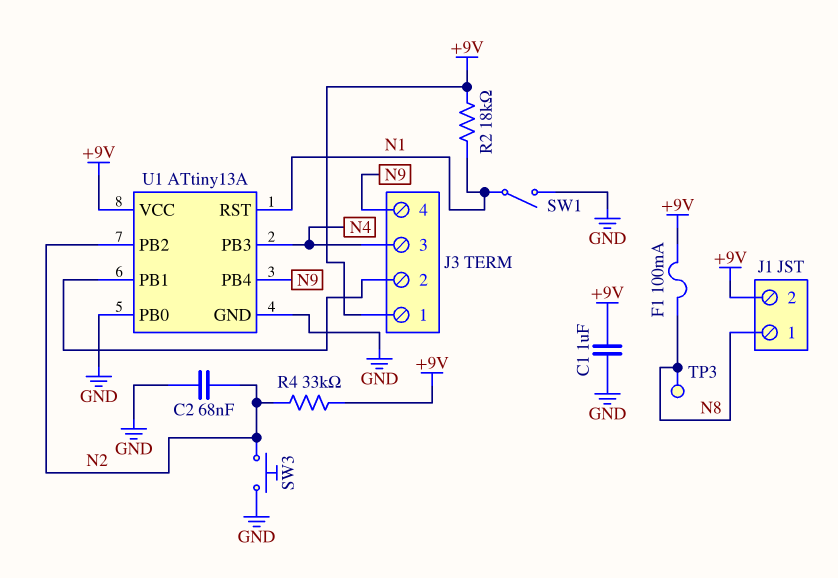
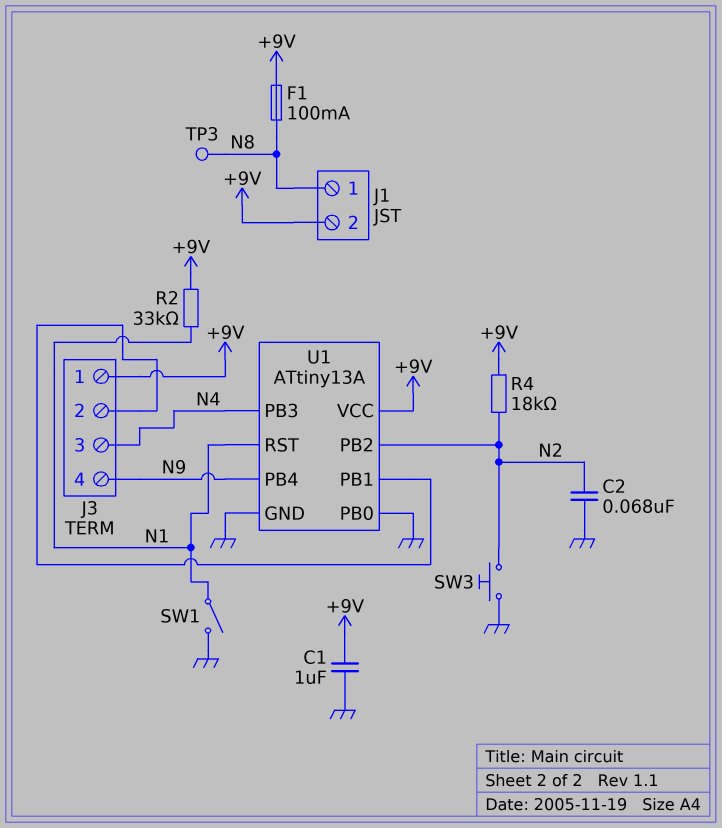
R2: 18k (+9V, N1) -> 33k (+9V, N1)
R4: 33k (+9V, N2) -> 18k (+9V, N2)

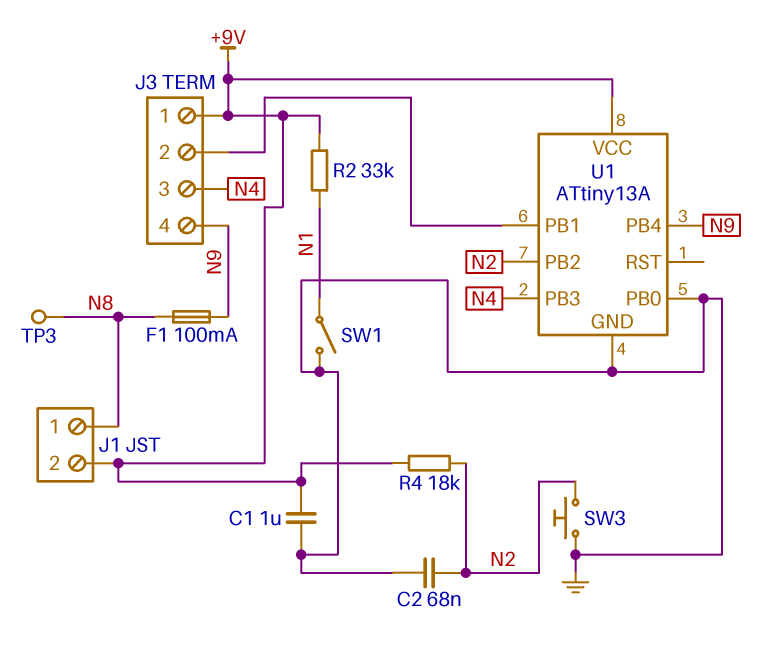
F1: 100mA (+9V, N8) -> 100mA (N8, N9)
U1 pin RST: N1 -> none

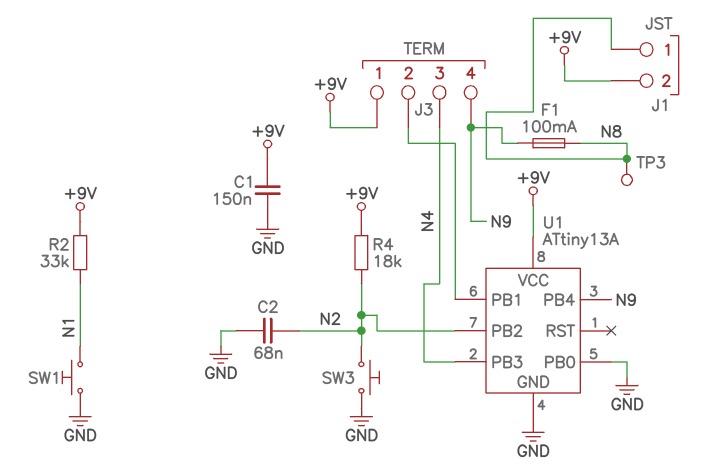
C1: 1uF (+9V, GND) -> 150nF (+9V, GND)
SW1: switch (GND, N1) -> button (GND, N1)

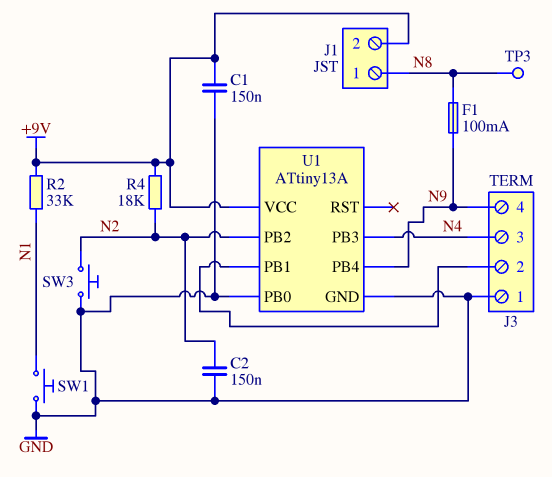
C2: 68nF (GND, N2) -> 150nF (GND, N2)
J3 pin 1: +9V -> GND

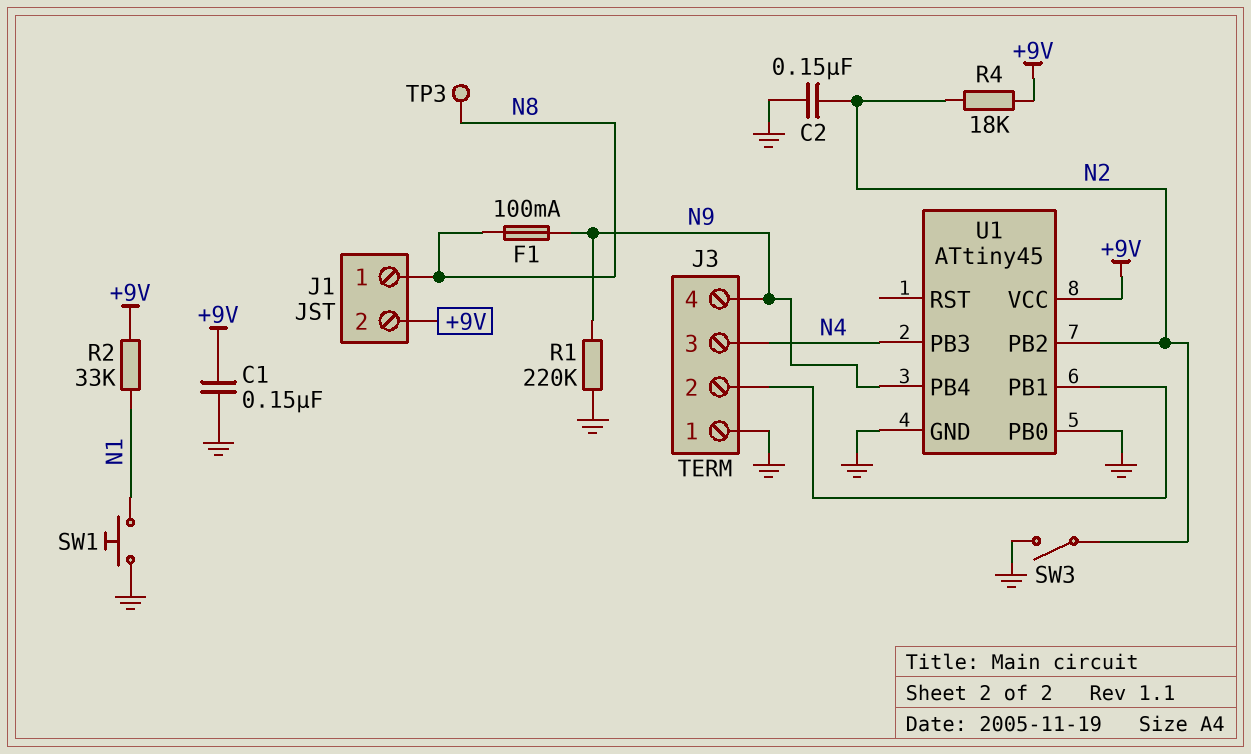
R1: none -> 220k (GND, N9)
SW3: button (GND, N2) -> switch (GND, N2)
U1: ATtiny13A -> ATtiny45

